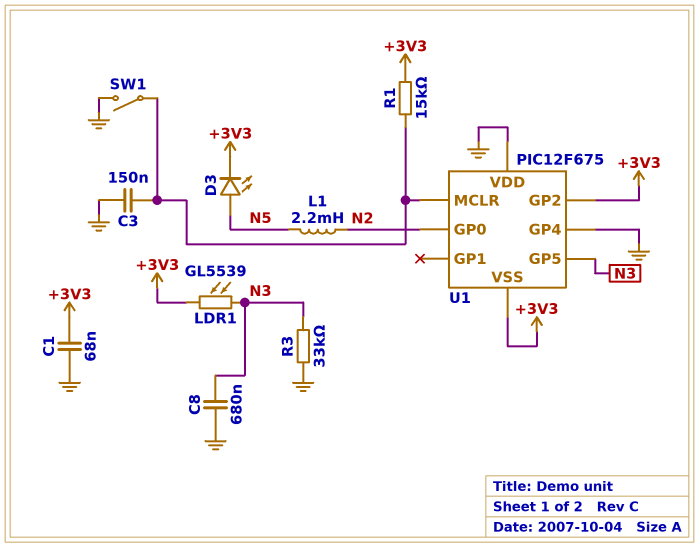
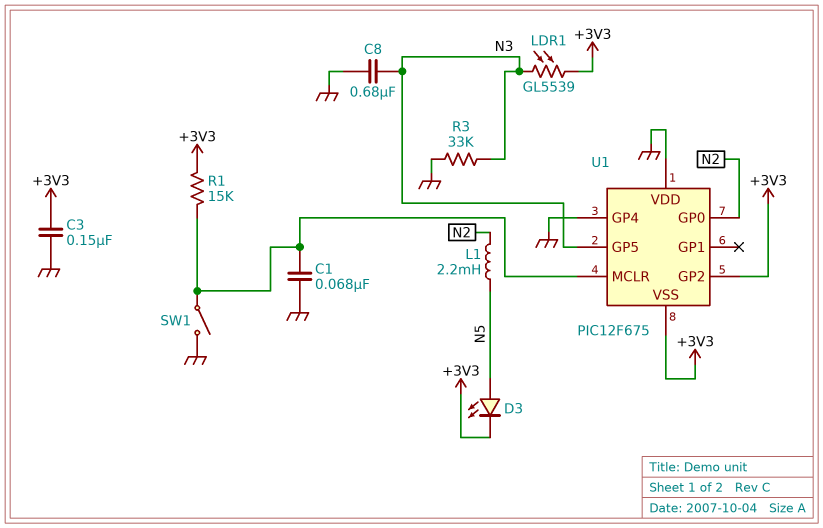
C1: 68nF (+3V3, GND) -> 68nF (GND, U1/MCLR)
C3: 150nF (GND, U1/MCLR) -> 150nF (+3V3, GND)

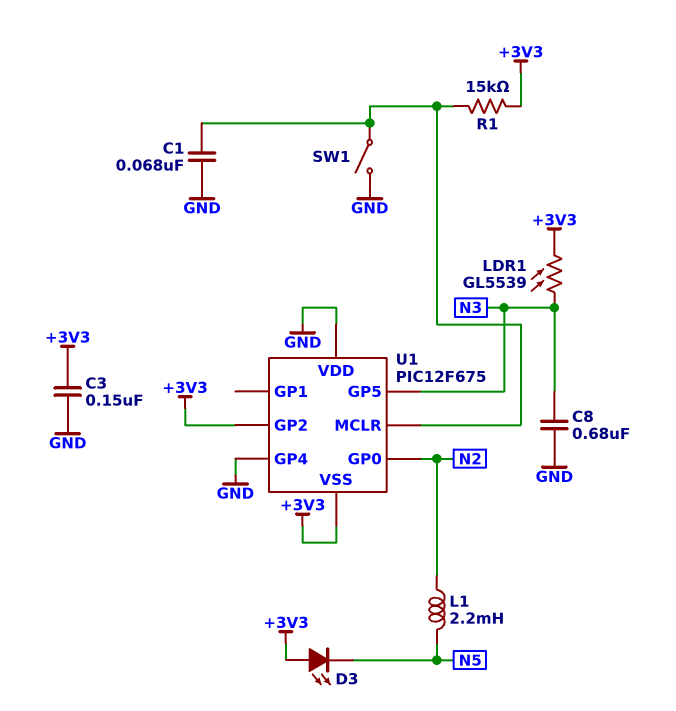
D3: LED (A N5, K +3V3) -> LED (A +3V3, K N5)
R3: 33k (GND, N3) -> none

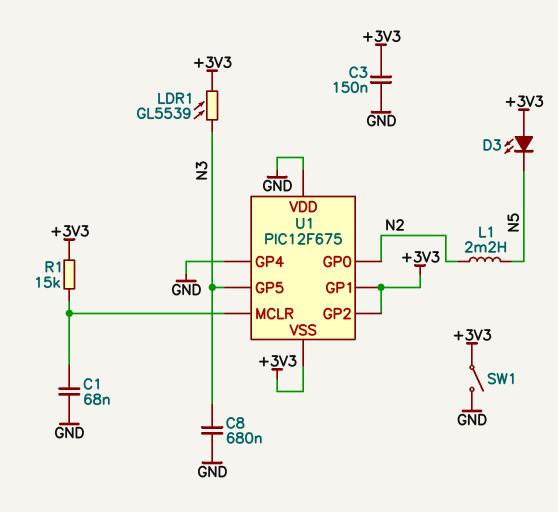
SW1: switch (GND, U1/MCLR) -> switch (+3V3, GND)
U1 pin GP1: none -> +3V3

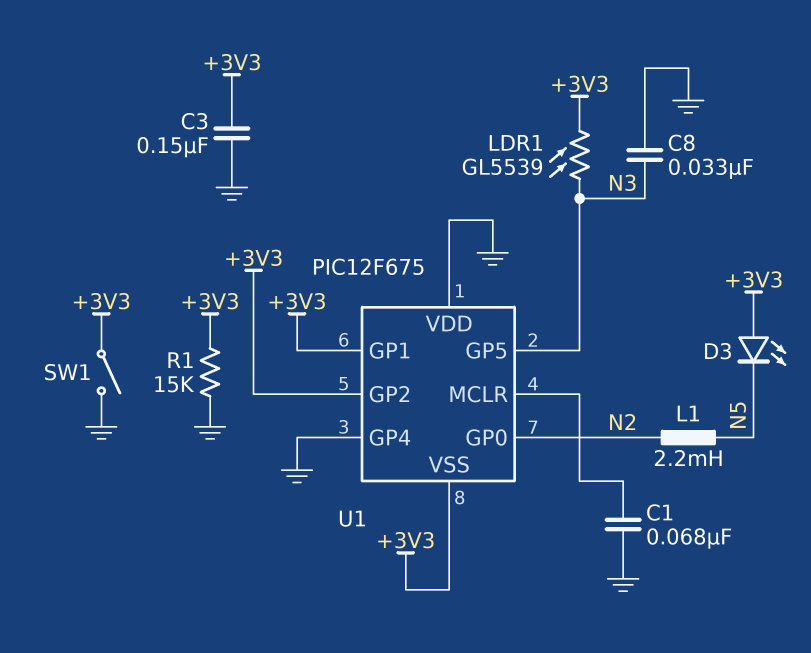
C8: 680nF (GND, N3) -> 33nF (GND, N3)
R1: 15k (+3V3, U1/MCLR) -> 15k (+3V3, GND)

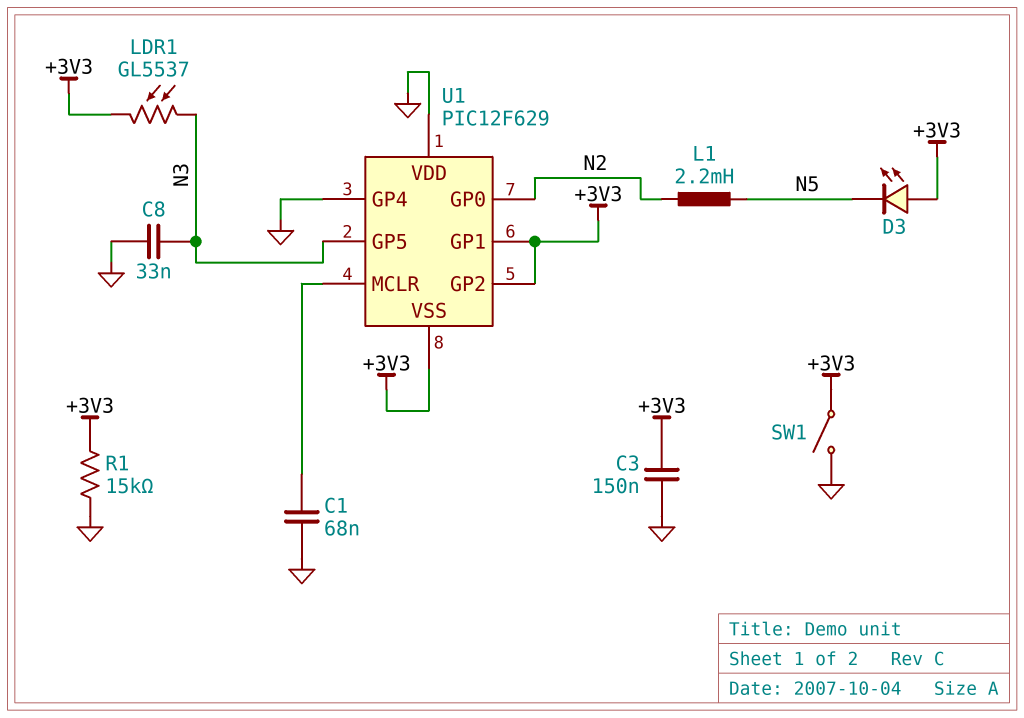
LDR1: GL5539 (+3V3, N3) -> GL5537 (+3V3, N3)
U1: PIC12F675 -> PIC12F629

